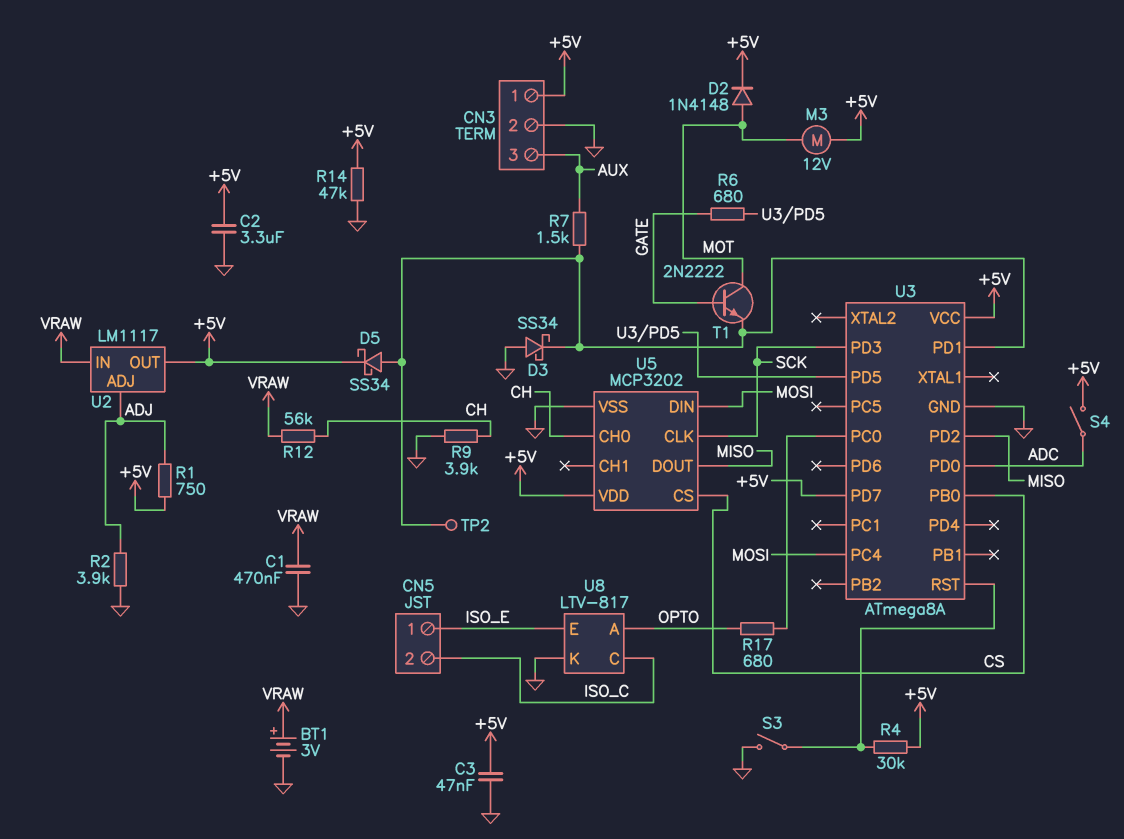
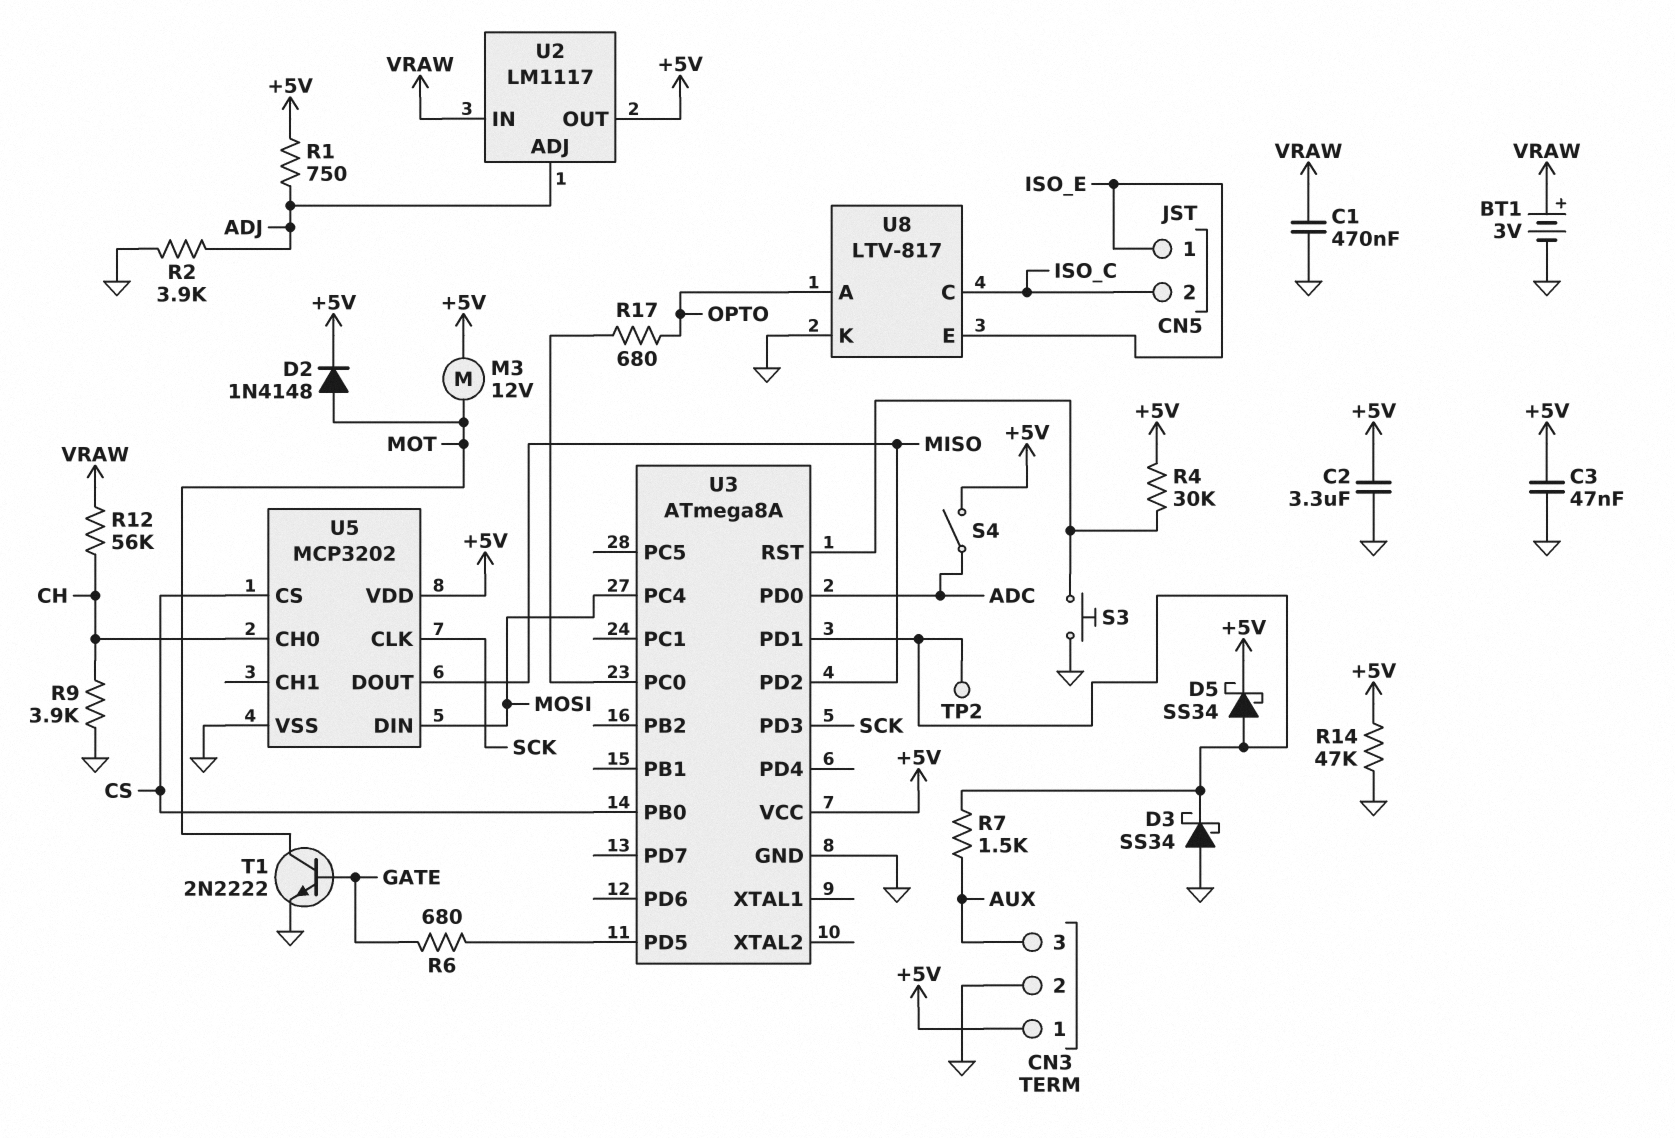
S3: switch (GND, U3/RST) -> button (GND, U3/RST)
T1: NPN 2N2222 (B GATE, C MOT, E U3/PD1) -> NPN 2N2222 (B GATE, C MOT, E GND)
U3 pin PD7: +5V -> none

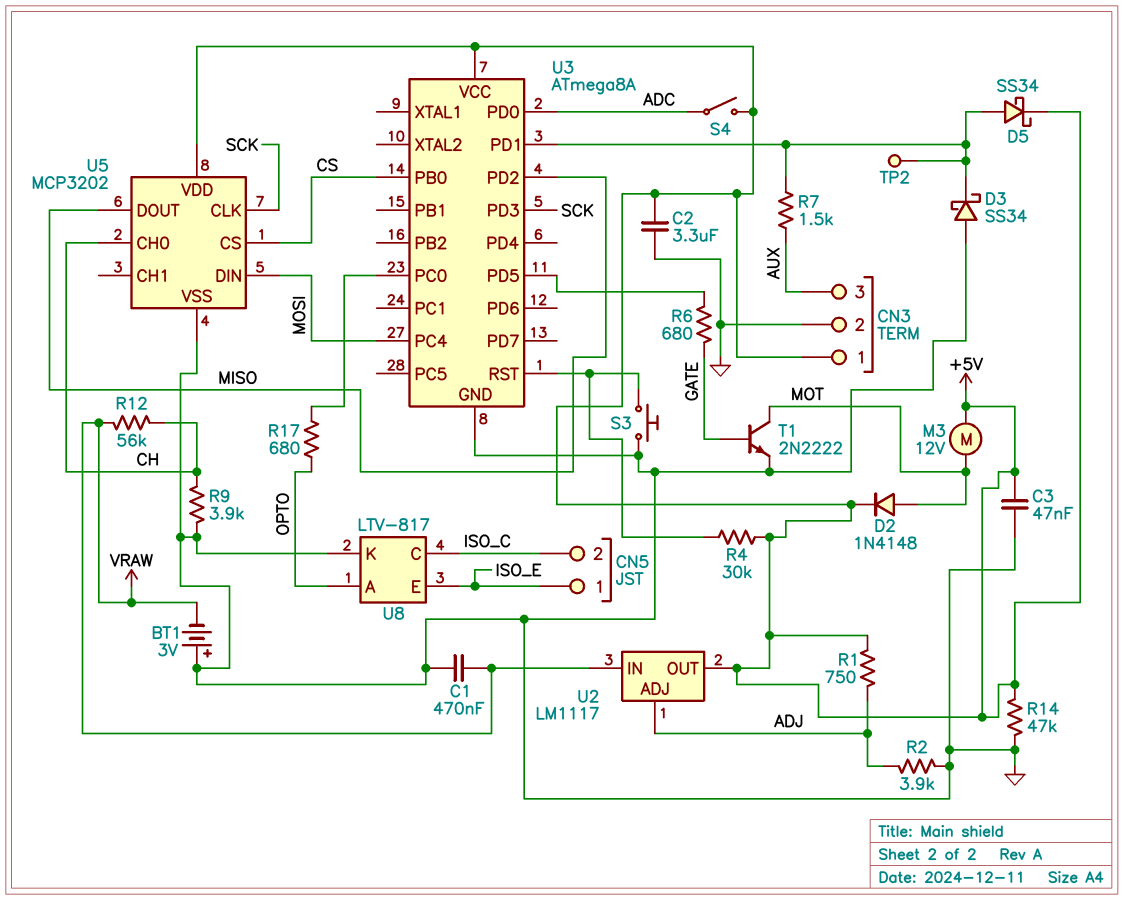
BT1: 3V (plus VRAW, minus GND) -> 3V (plus GND, minus VRAW)

